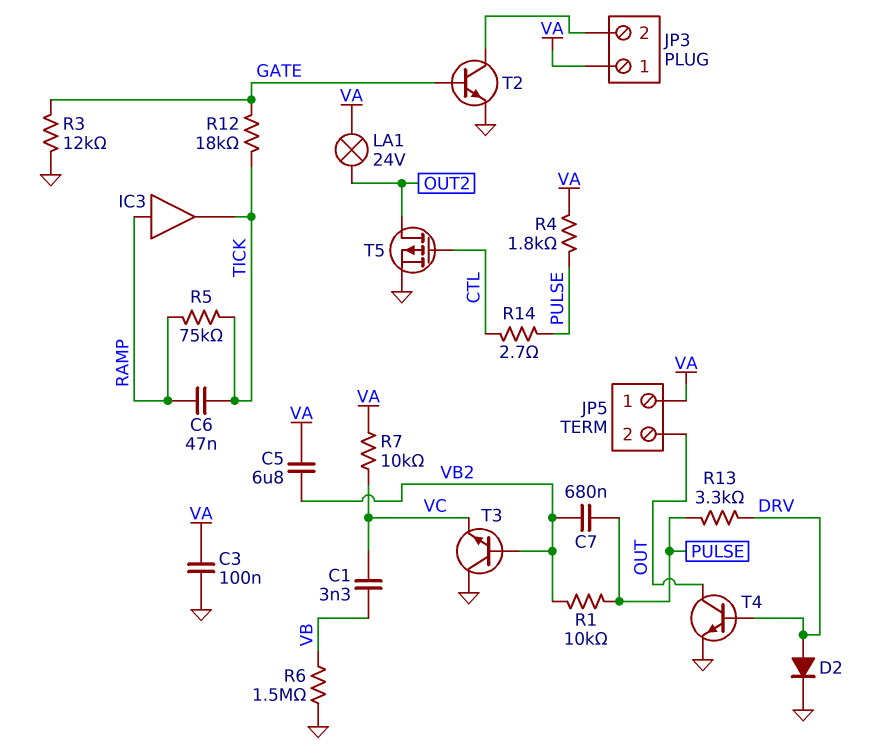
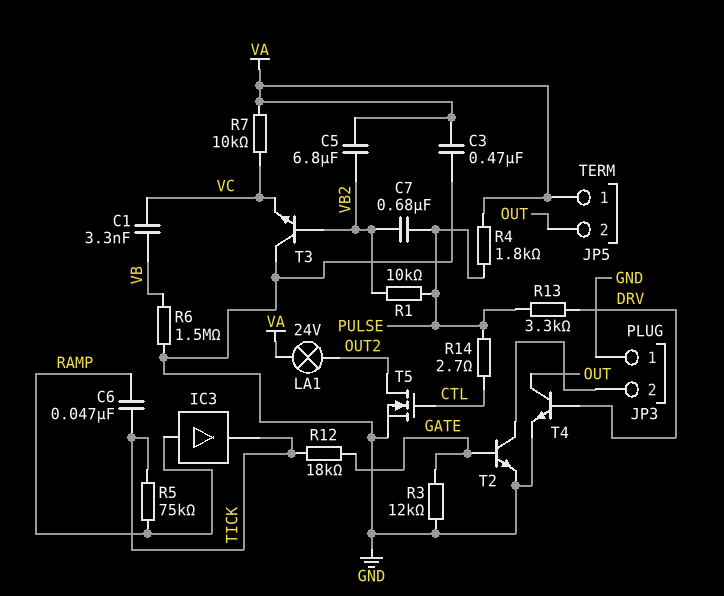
C3: 100nF (GND, VA) -> 470nF (GND, VA)
D2: diode (A DRV, K GND) -> none
JP3 pin 1: VA -> GND
T5: PMOS (G CTL, D OUT2, S GND) -> NMOS (G CTL, D OUT2, S GND)

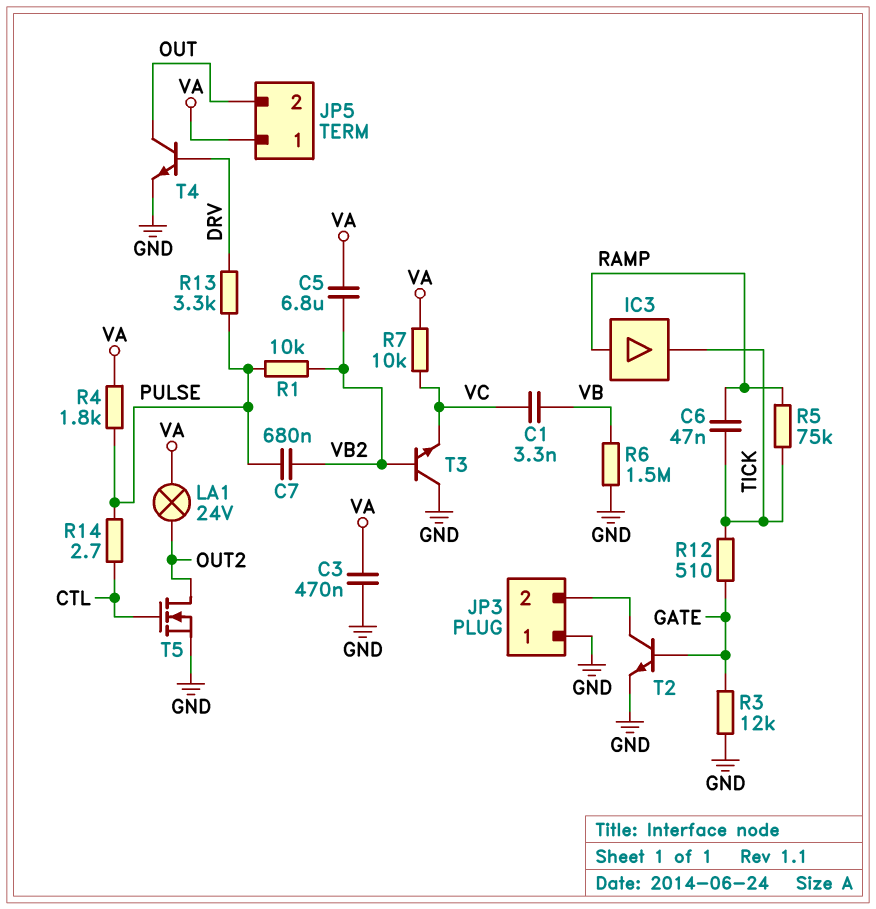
R12: 18k (GATE, TICK) -> 510 (GATE, TICK)

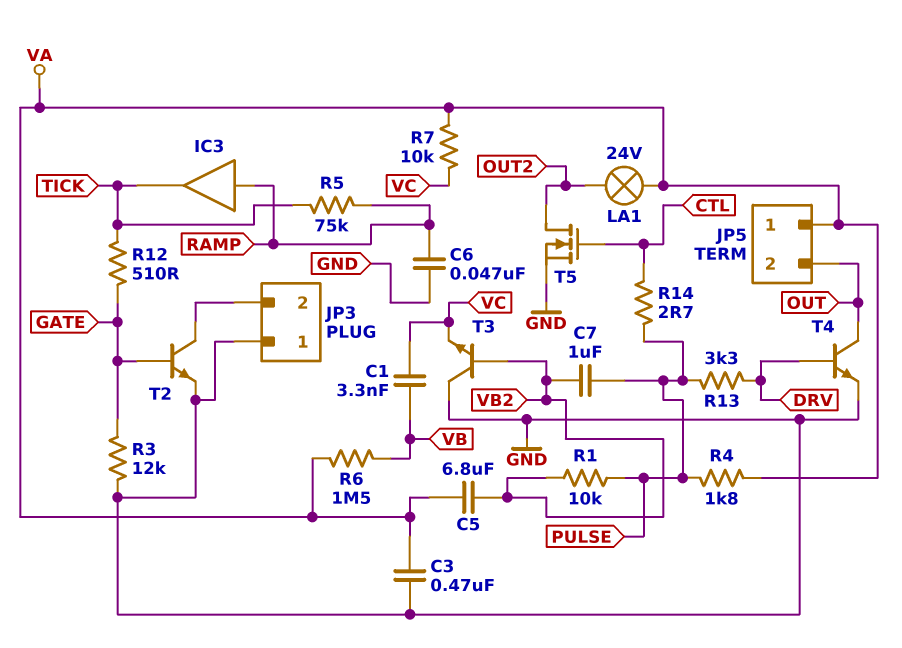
C6: 47nF (RAMP, TICK) -> 47nF (GND, RAMP)
C7: 680nF (PULSE, VB2) -> 1uF (PULSE, VB2)
R6: 1.5M (GND, VB) -> 1.5M (VA, VB)

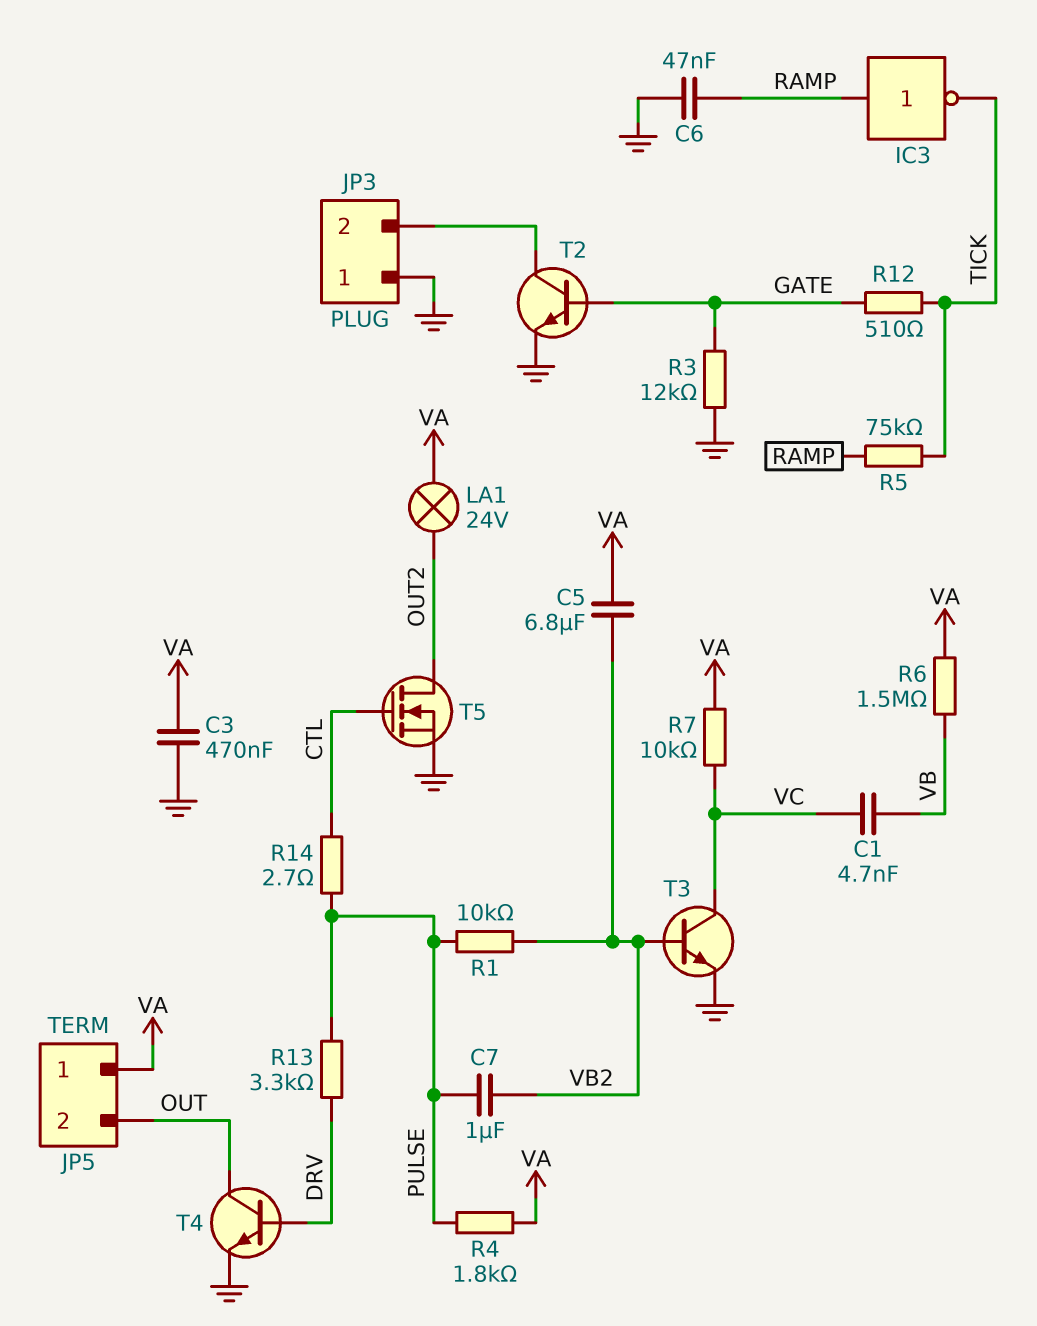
C1: 3.3nF (VB, VC) -> 4.7nF (VB, VC)
IC3: buffer (in RAMP, out TICK) -> NOT (in RAMP, out TICK)
T3: NPN (B VB2, C GND, E VC) -> NPN (B VB2, C VC, E GND)

